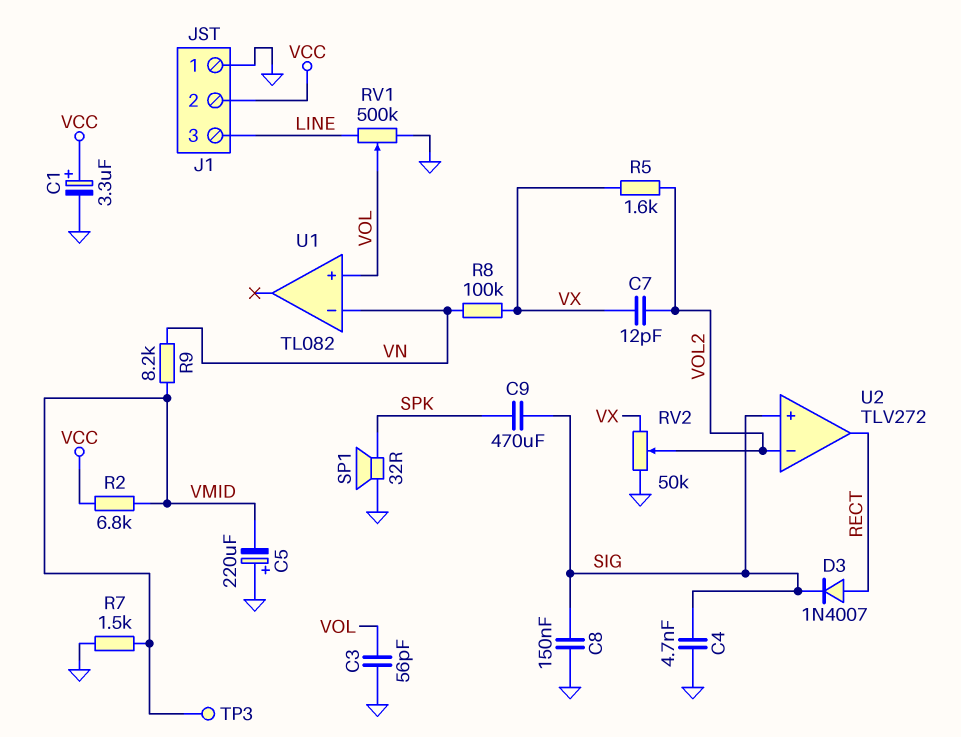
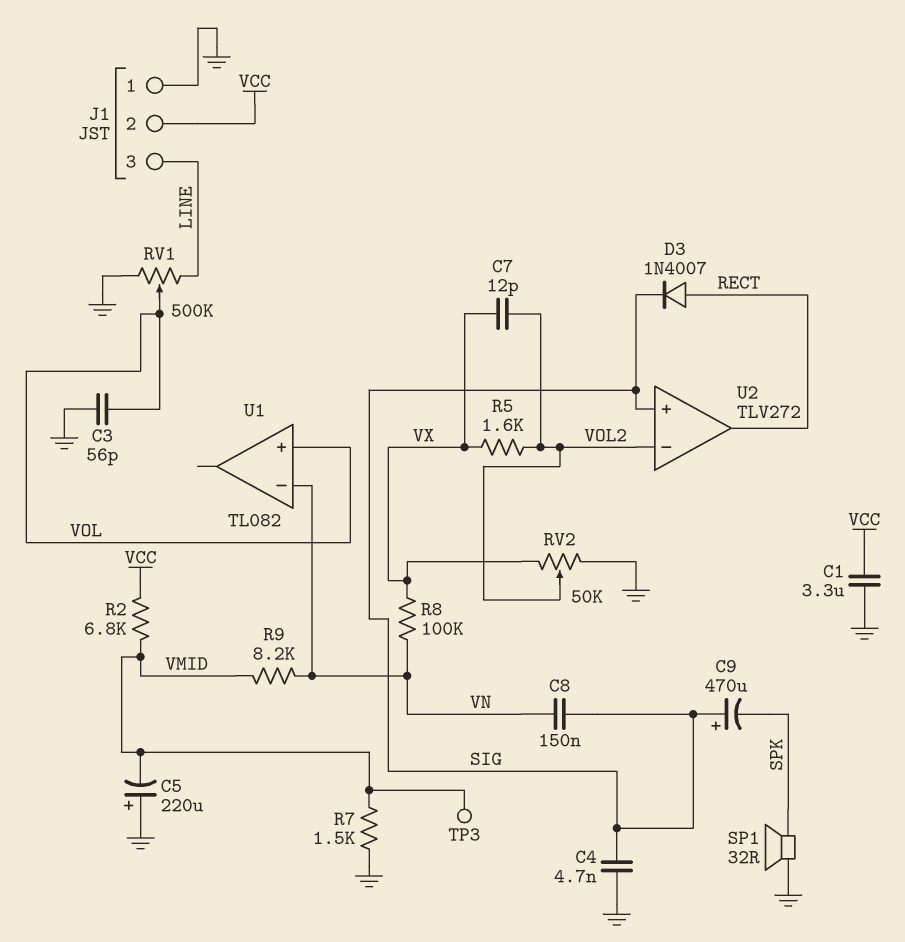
C1: 3.3uF (plus VCC, minus GND) -> 3.3uF (GND, VCC)
C8: 150nF (GND, SIG) -> 150nF (SIG, VN)
C9: 470uF (SIG, SPK) -> 470uF (plus SIG, minus SPK)

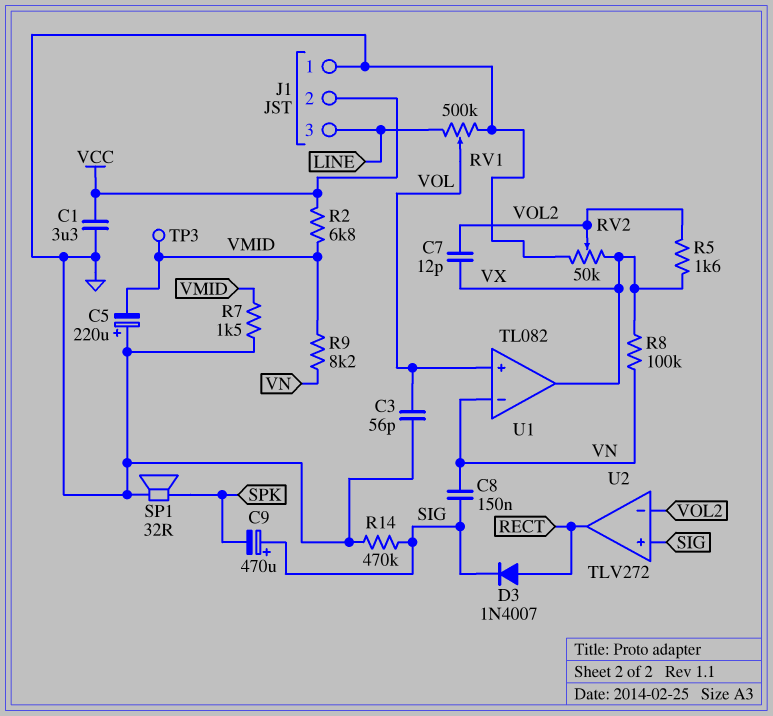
C4: 4.7nF (GND, SIG) -> none
R14: none -> 470k (GND, SIG)
U1 pin out: none -> VX

